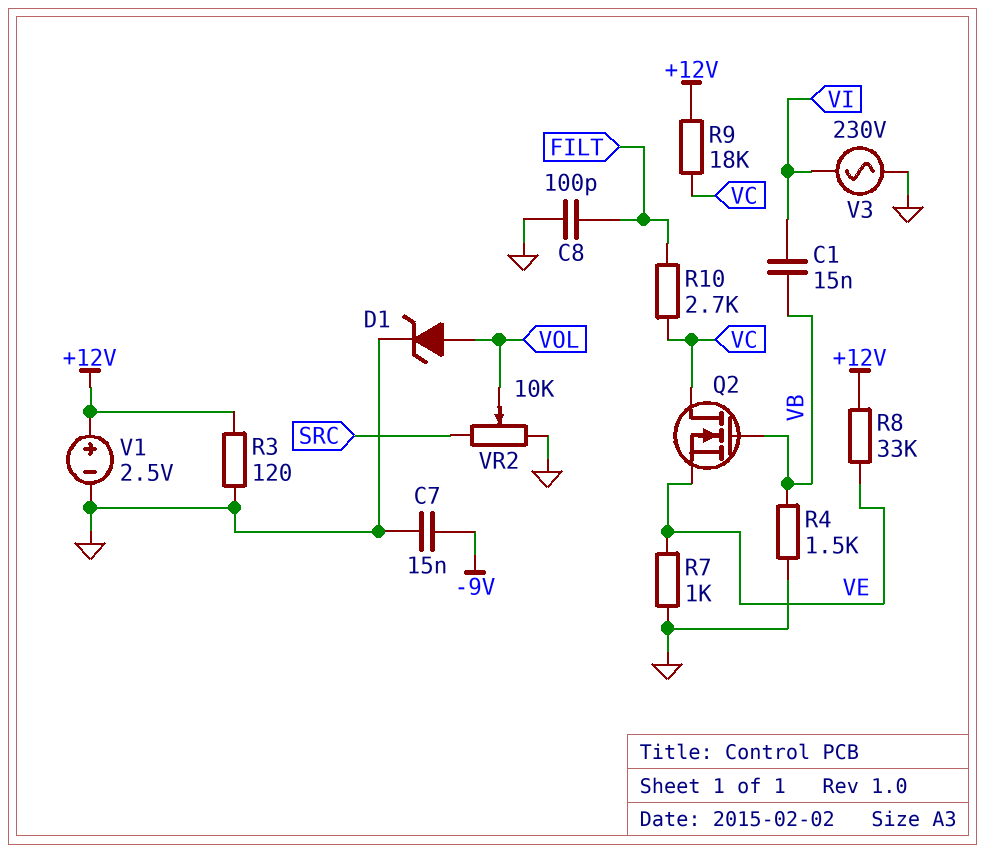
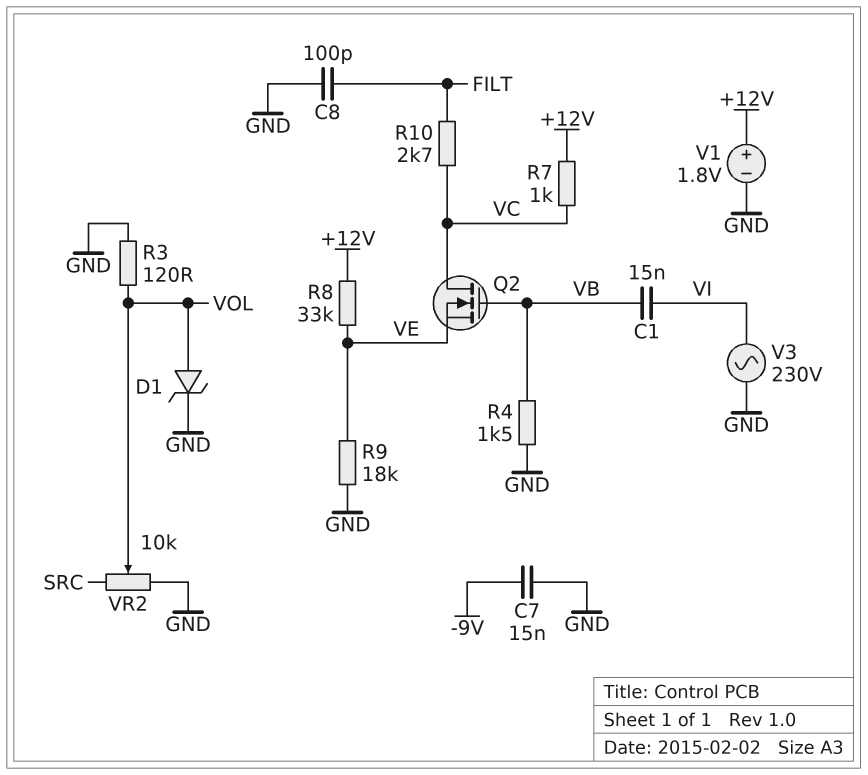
R3: 120 (+12V, GND) -> 120 (GND, VOL)
R7: 1k (GND, VE) -> 1k (+12V, VC)
R9: 18k (+12V, VC) -> 18k (GND, VE)
V1: 2.5V (plus +12V, minus GND) -> 1.8V (plus +12V, minus GND)

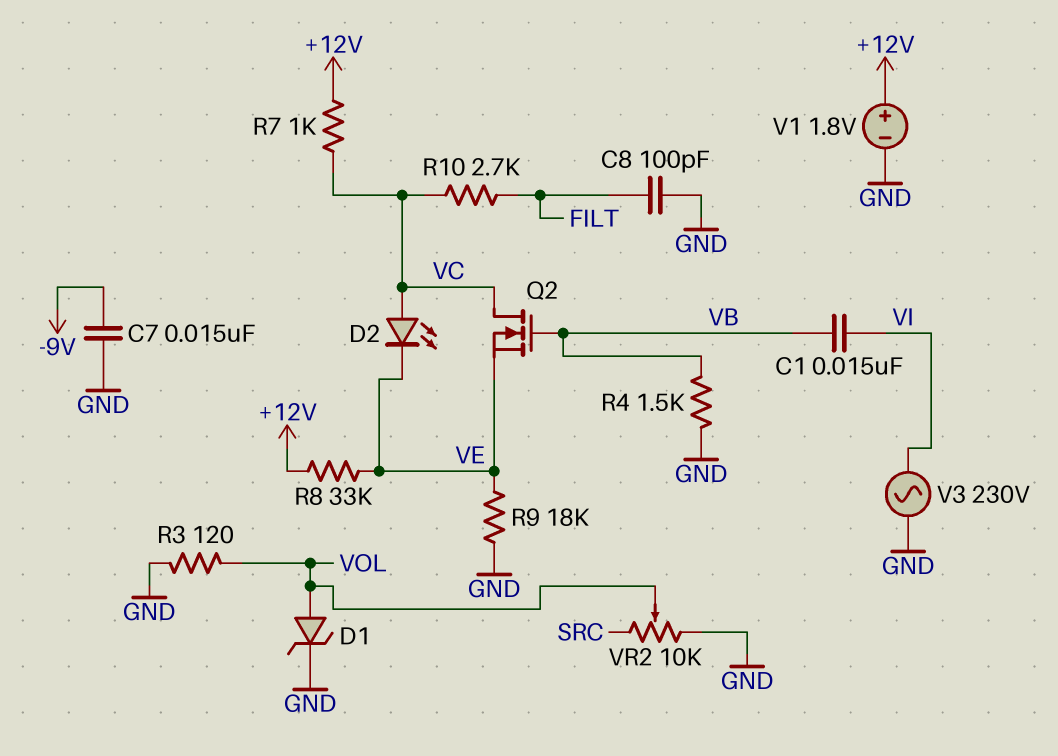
D2: none -> LED (A VC, K VE)

